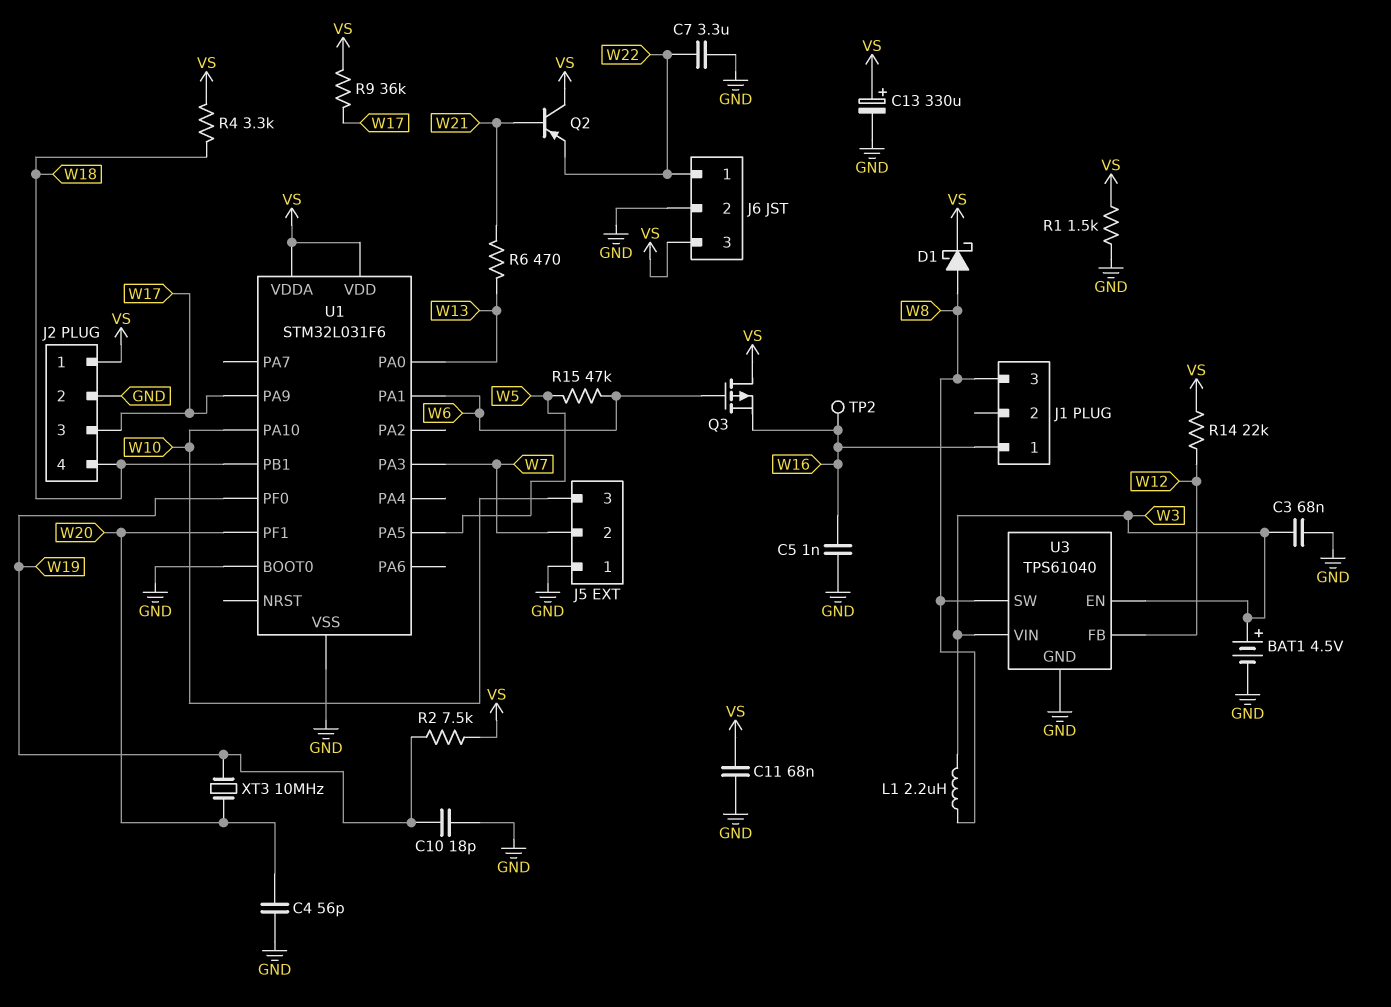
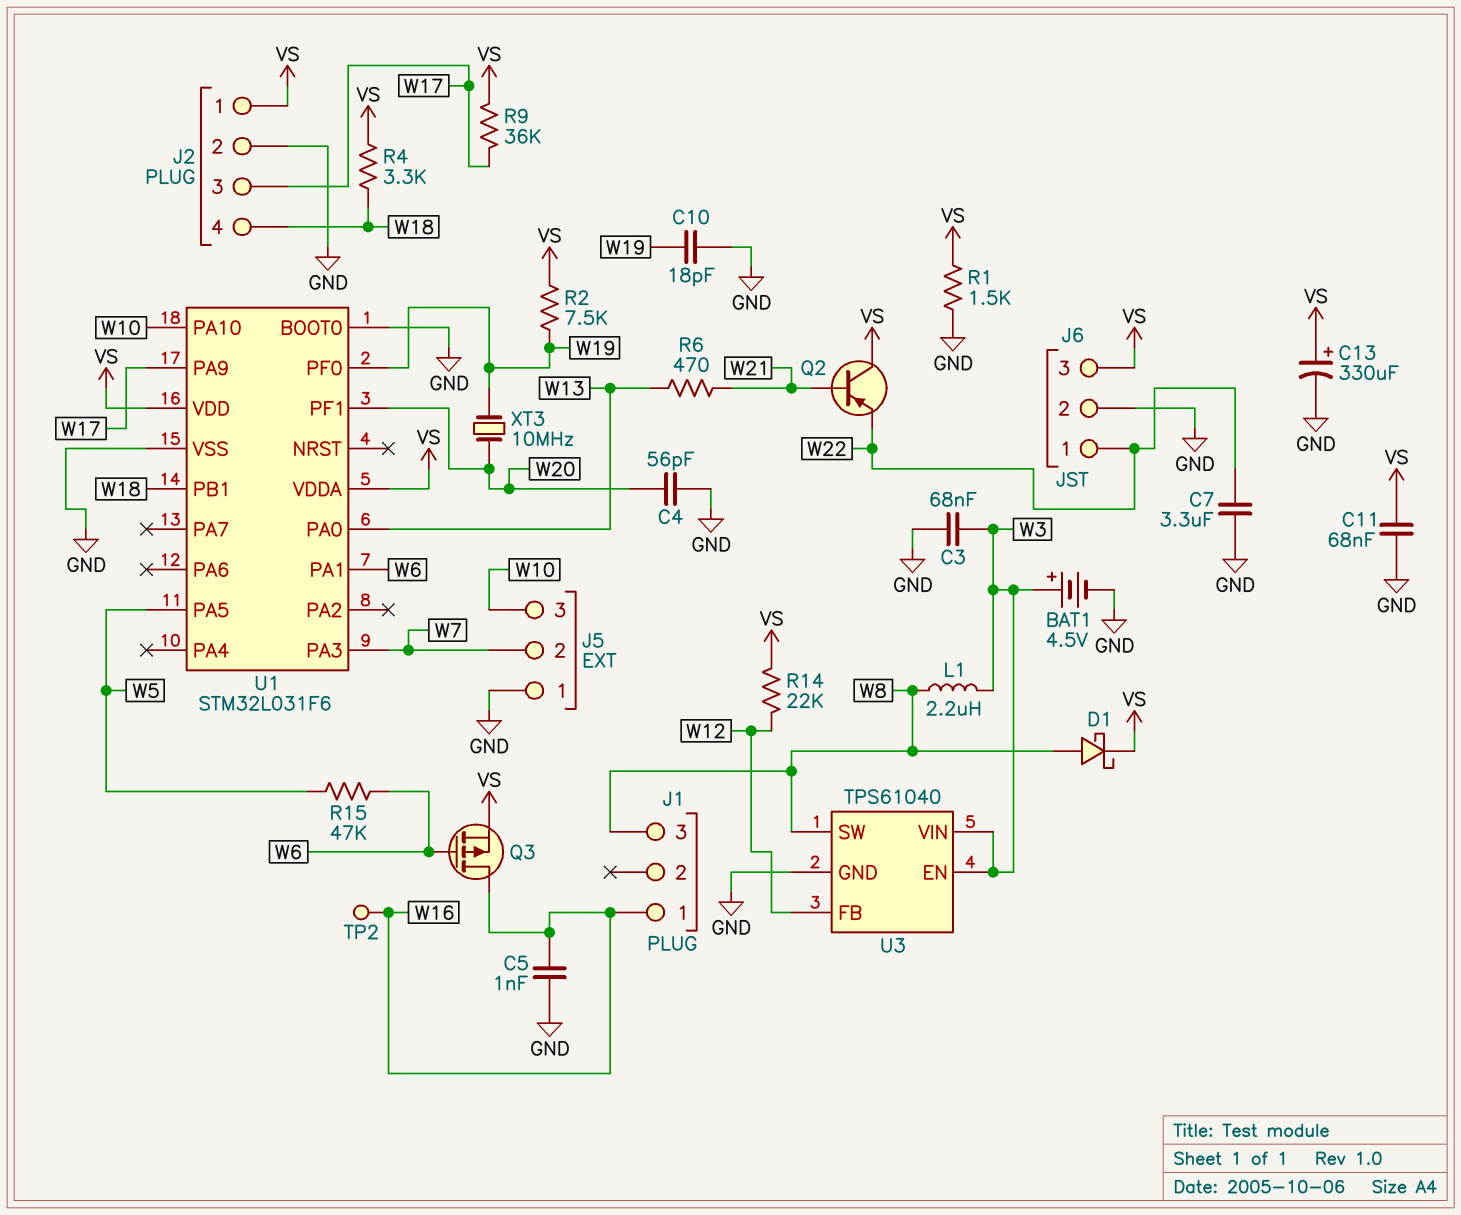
Q3: PMOS (G W6, D VS, S W16) -> PMOS (G W6, D W16, S VS)

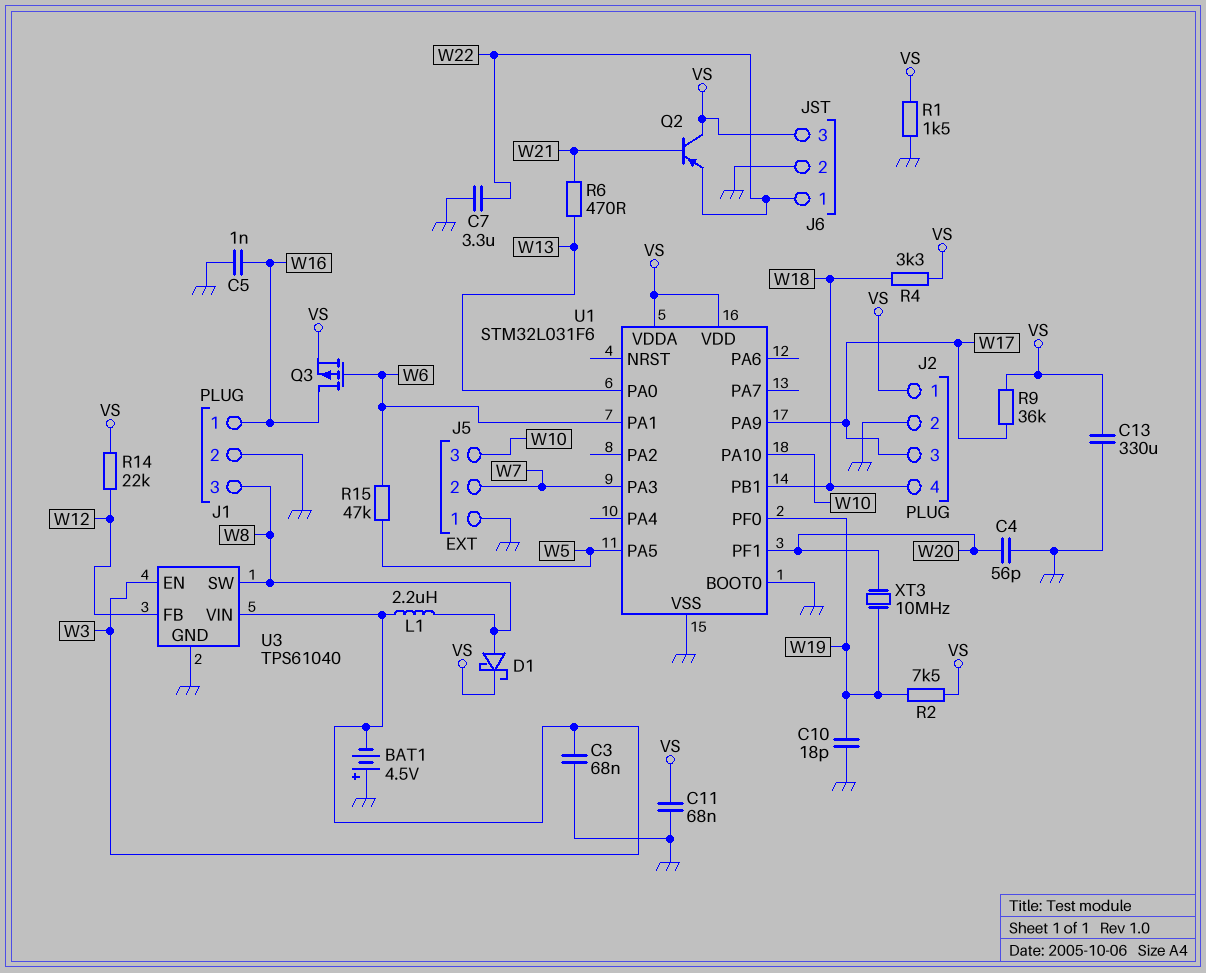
BAT1: 4.5V (plus W3, minus GND) -> 4.5V (plus GND, minus W3)
C13: 330uF (plus VS, minus GND) -> 330uF (GND, VS)
J1 pin 2: none -> GND
TP2: test point (W16) -> none

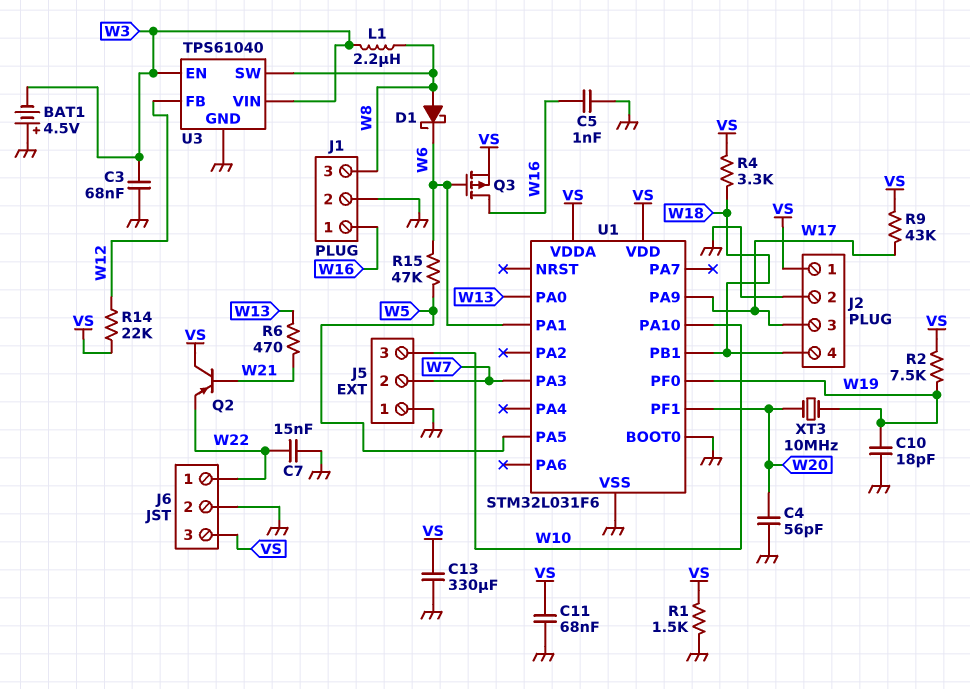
C7: 3.3uF (GND, W22) -> 15nF (GND, W22)
D1: schottky (A W8, K VS) -> schottky (A W8, K W6)
R9: 36k (VS, W17) -> 43k (VS, W17)

